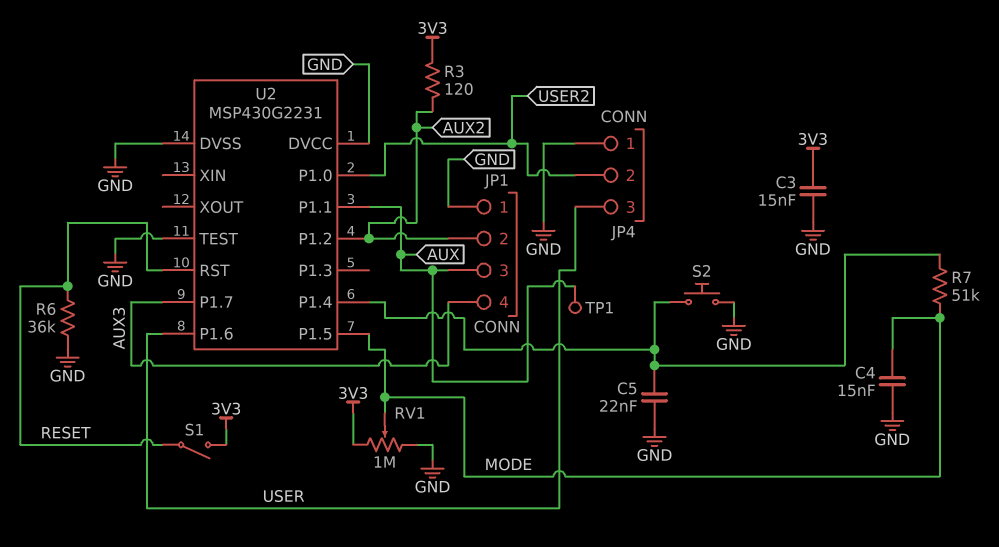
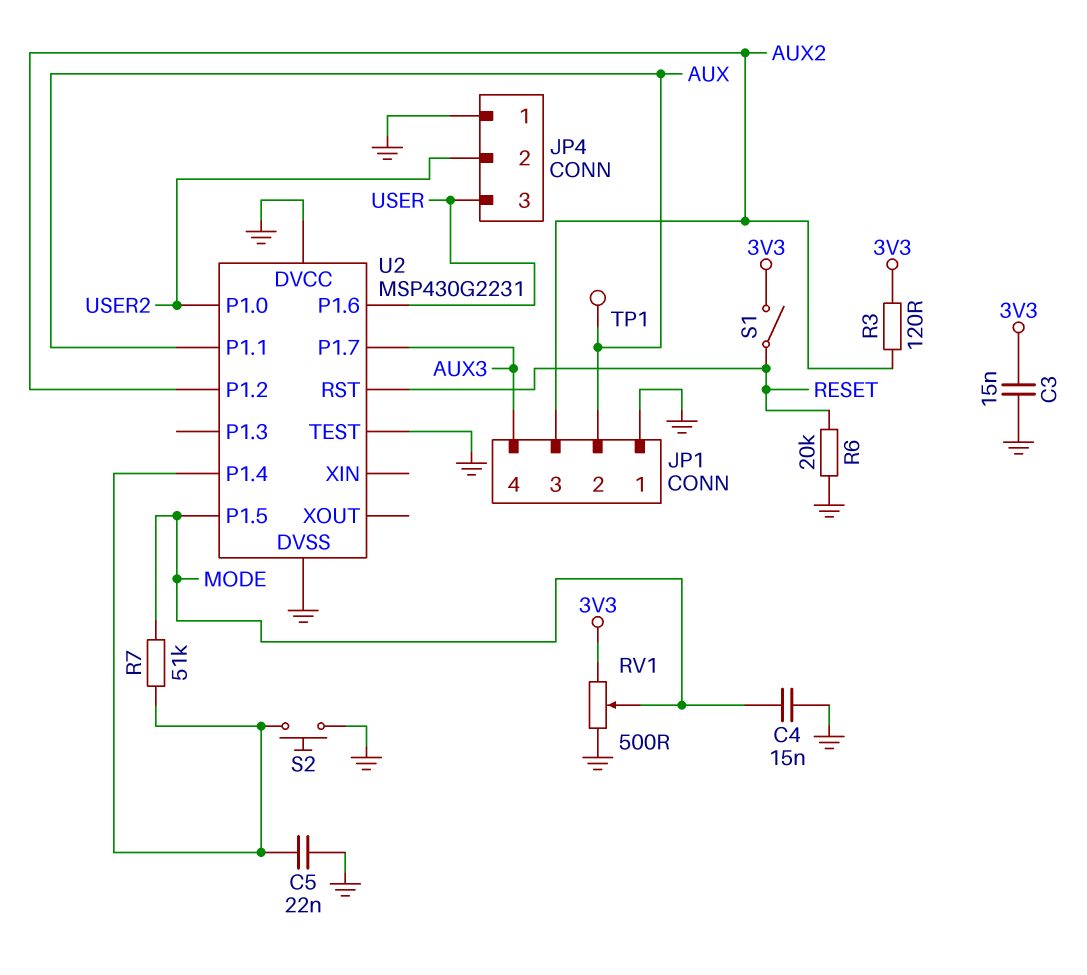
JP1 pin 2: AUX2 -> AUX
JP1 pin 3: AUX -> AUX2
R6: 36k (GND, RESET) -> 20k (GND, RESET)
RV1: 1M (3V3, GND, wiper MODE) -> 500 (3V3, GND, wiper MODE)

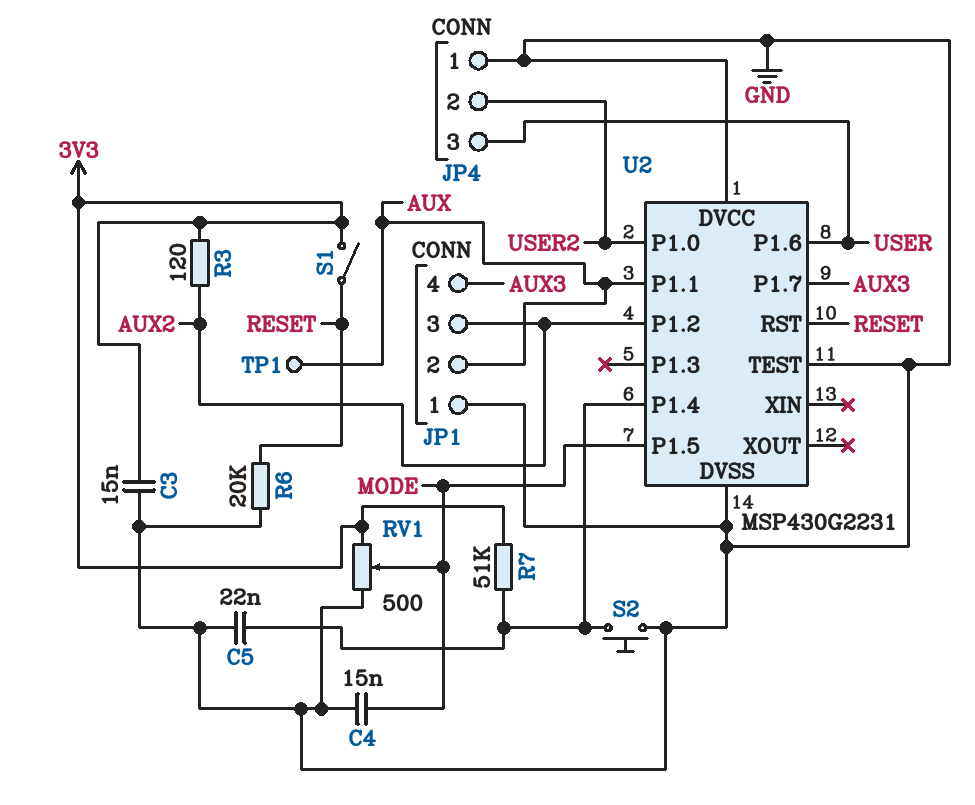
R7: 51k (MODE, U2/P1.4) -> 51k (3V3, U2/P1.4)

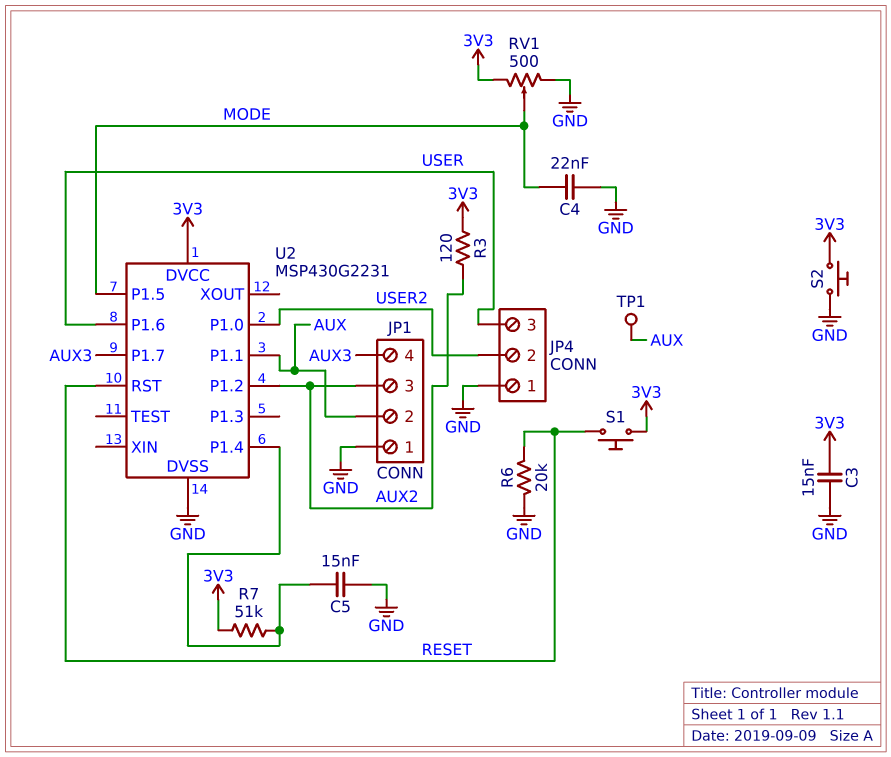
C4: 15nF (GND, MODE) -> 22nF (GND, MODE)
C5: 22nF (GND, U2/P1.4) -> 15nF (GND, U2/P1.4)
S1: switch (3V3, RESET) -> button (3V3, RESET)
S2: button (GND, U2/P1.4) -> button (3V3, GND)
U2 pin DVCC: GND -> 3V3
U2 pin TEST: GND -> none

